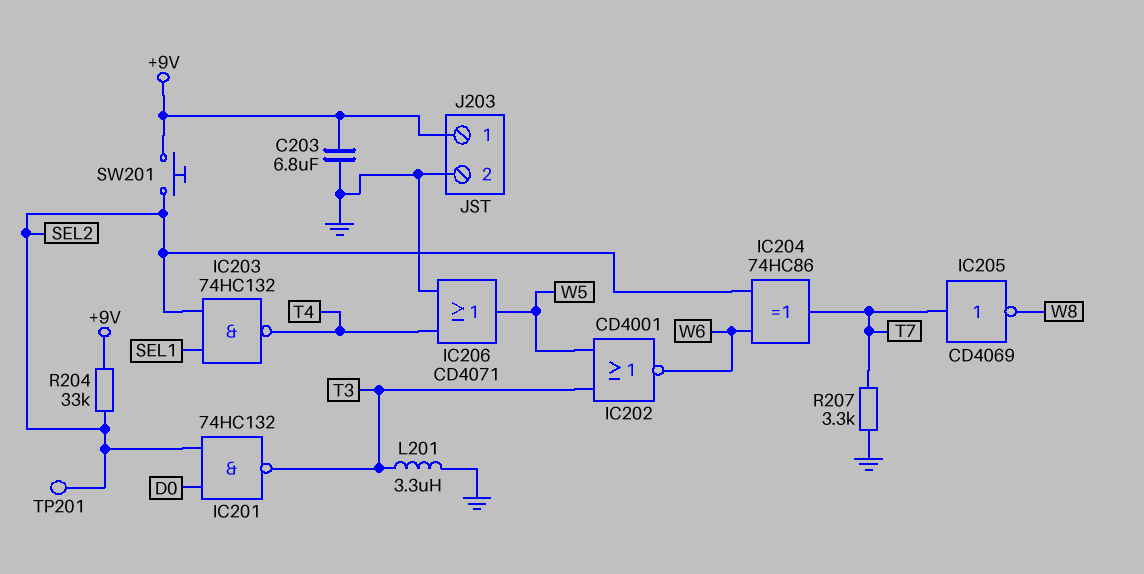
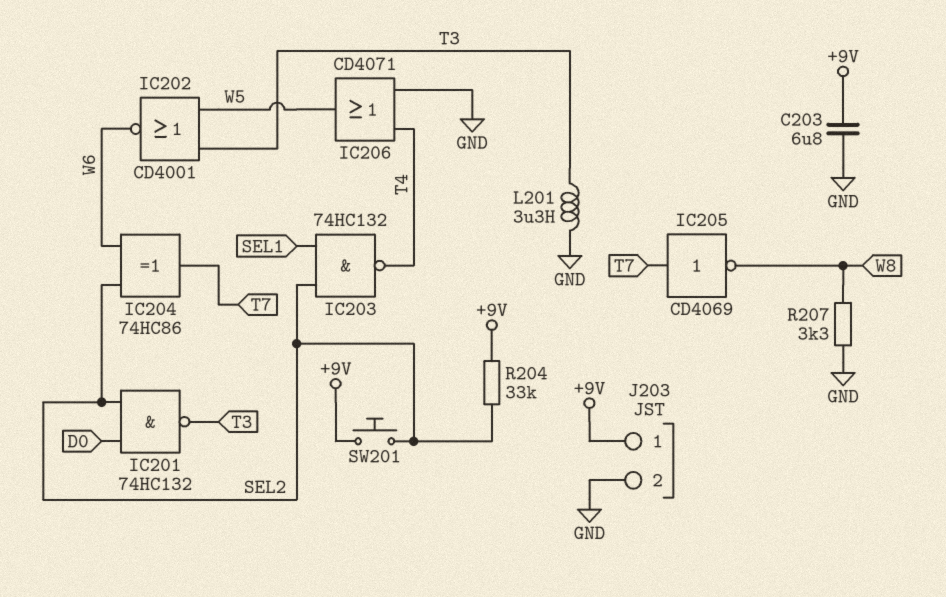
R207: 3.3k (GND, T7) -> 3.3k (GND, W8)
TP201: test point (SEL2) -> none

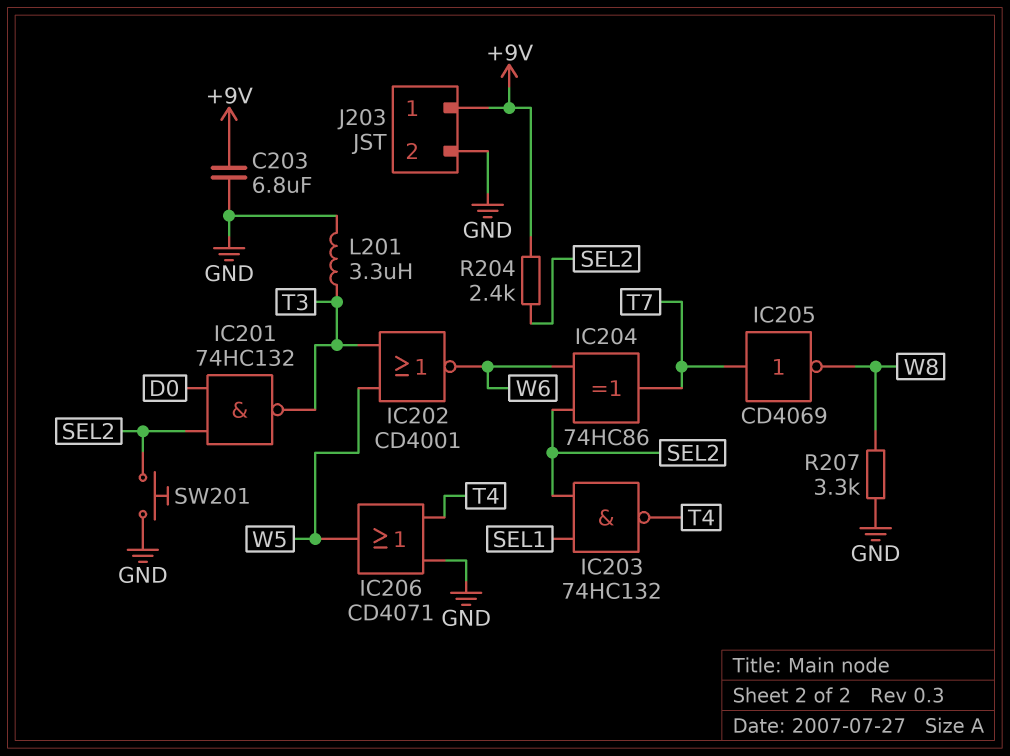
R204: 33k (+9V, SEL2) -> 2.4k (+9V, SEL2)
SW201: button (+9V, SEL2) -> button (GND, SEL2)

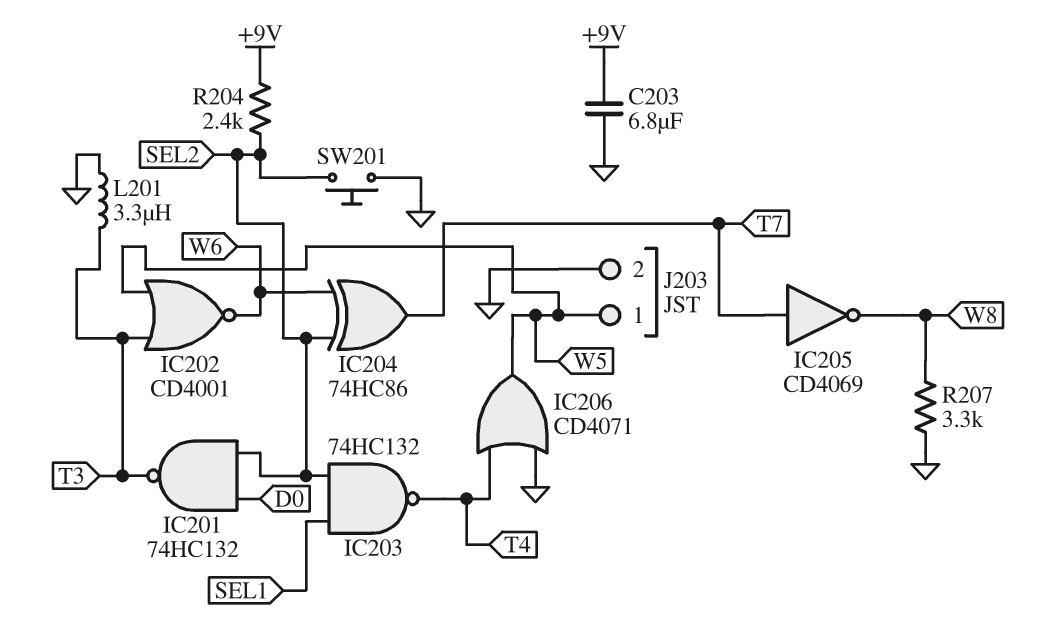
J203 pin 1: +9V -> W5

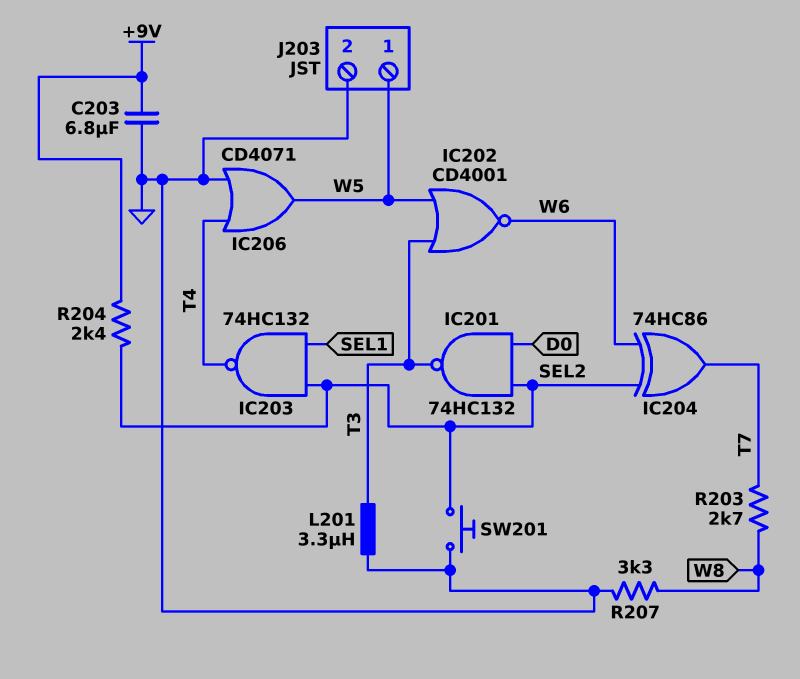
IC205: NOT CD4069 (in T7, out W8) -> none
R203: none -> 2.7k (T7, W8)

